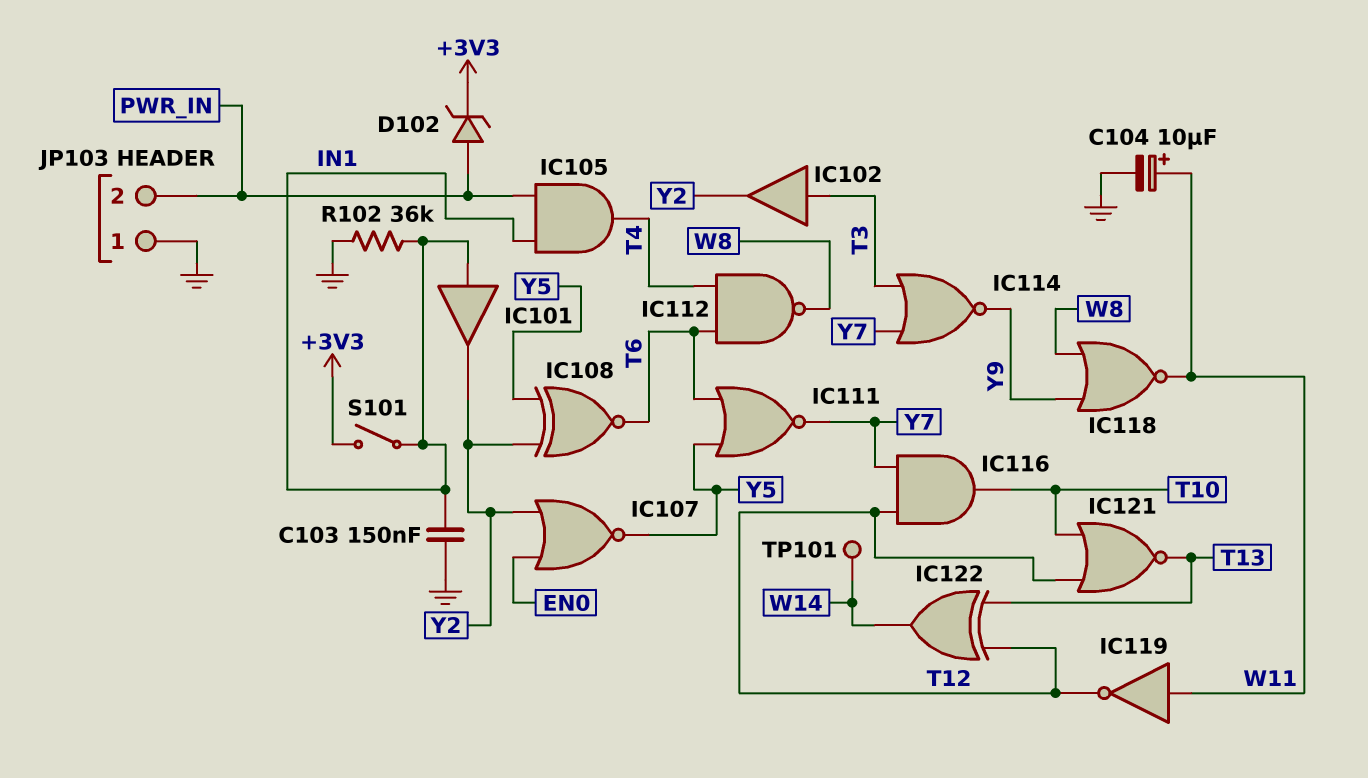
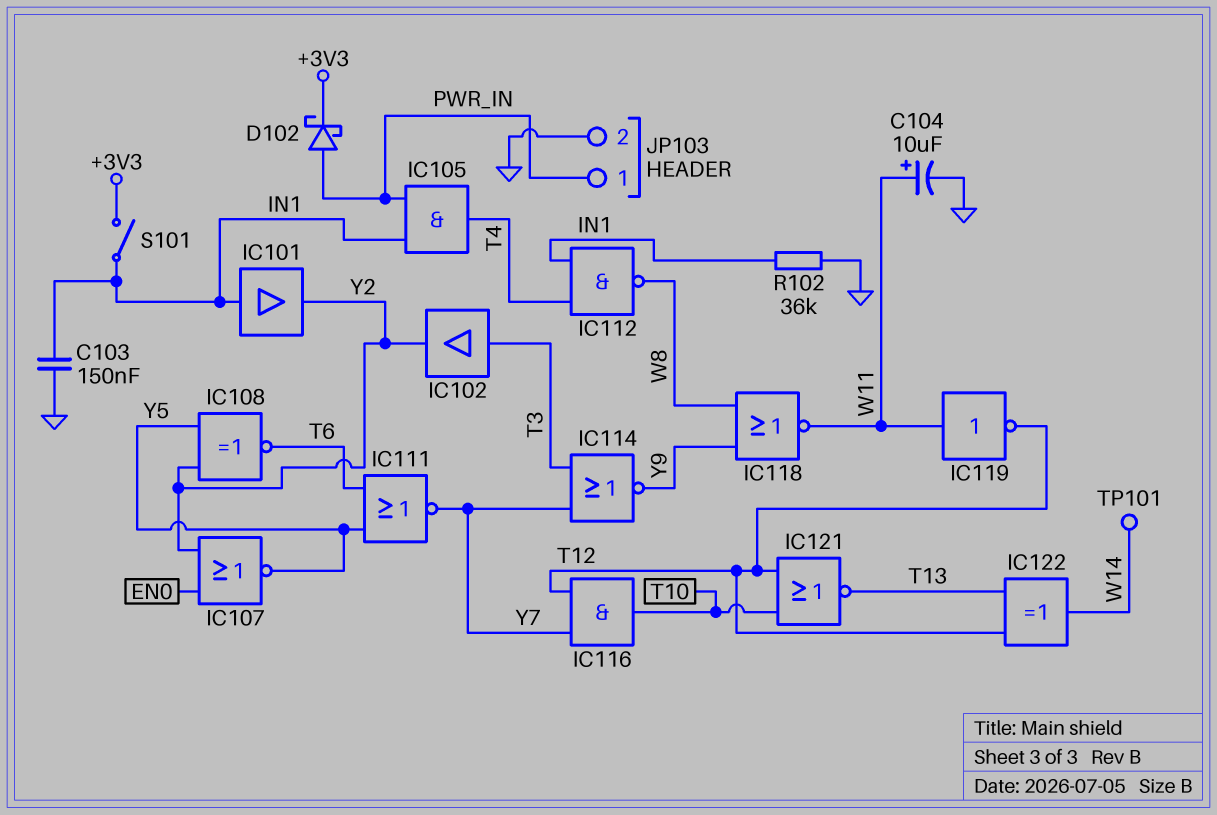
D102: zener (A PWR_IN, K +3V3) -> schottky (A PWR_IN, K +3V3)
IC112: NAND (in T4, in T6, out W8) -> NAND (in IN1, in T4, out W8)
JP103 pin 1: GND -> PWR_IN
JP103 pin 2: PWR_IN -> GND

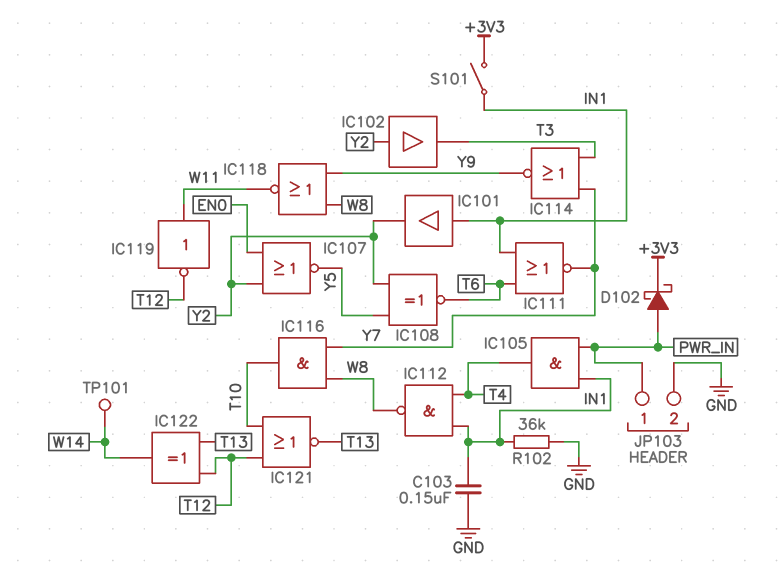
C104: 10uF (plus W11, minus GND) -> none
IC102: buffer (in T3, out Y2) -> buffer (in Y2, out T3)
IC111: NOR (in T6, in Y5, out Y7) -> NOR (in IN1, in T6, out Y7)
IC116: AND (in T12, in Y7, out T10) -> AND (in W8, in Y7, out T10)

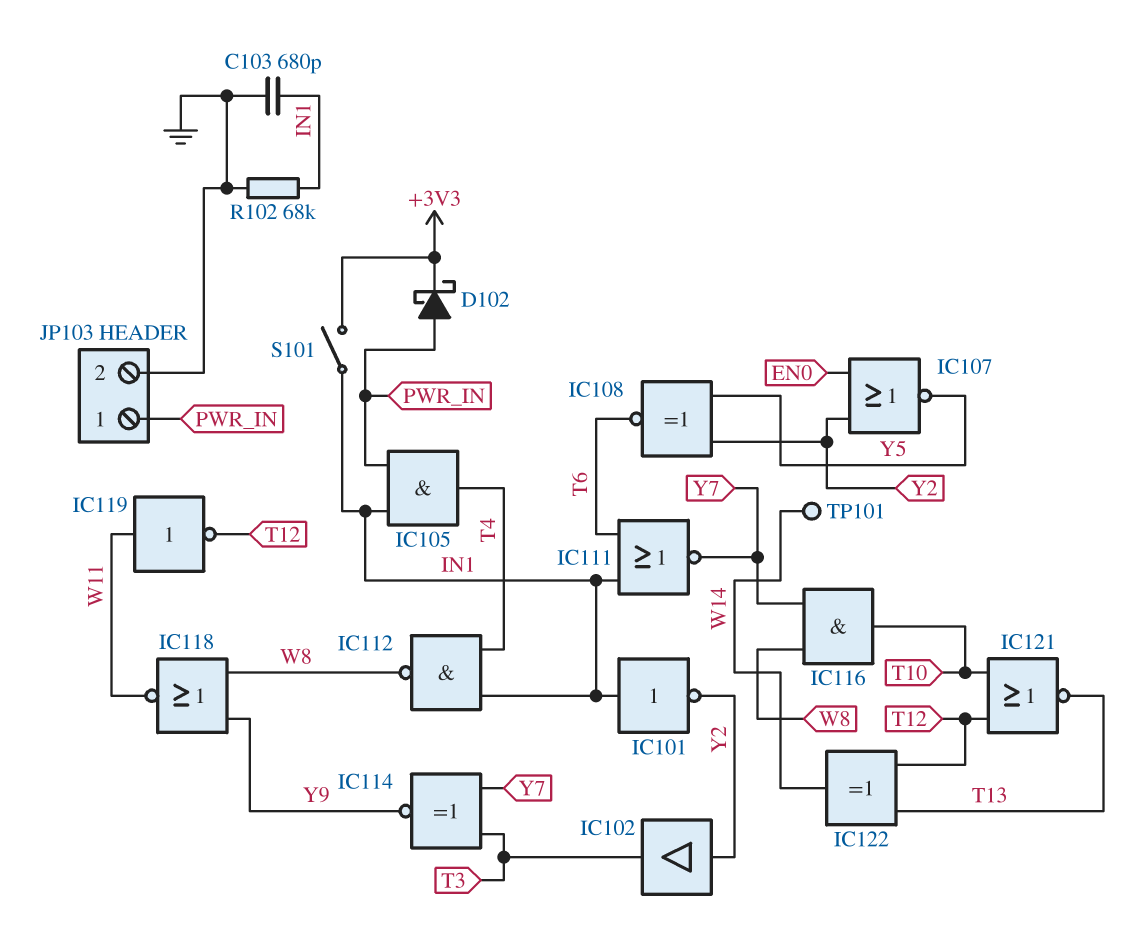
C103: 150nF (GND, IN1) -> 680pF (GND, IN1)
IC101: buffer (in IN1, out Y2) -> NOT (in IN1, out Y2)
IC114: NOR (in T3, in Y7, out Y9) -> XNOR (in T3, in Y7, out Y9)
R102: 36k (GND, IN1) -> 68k (GND, IN1)

